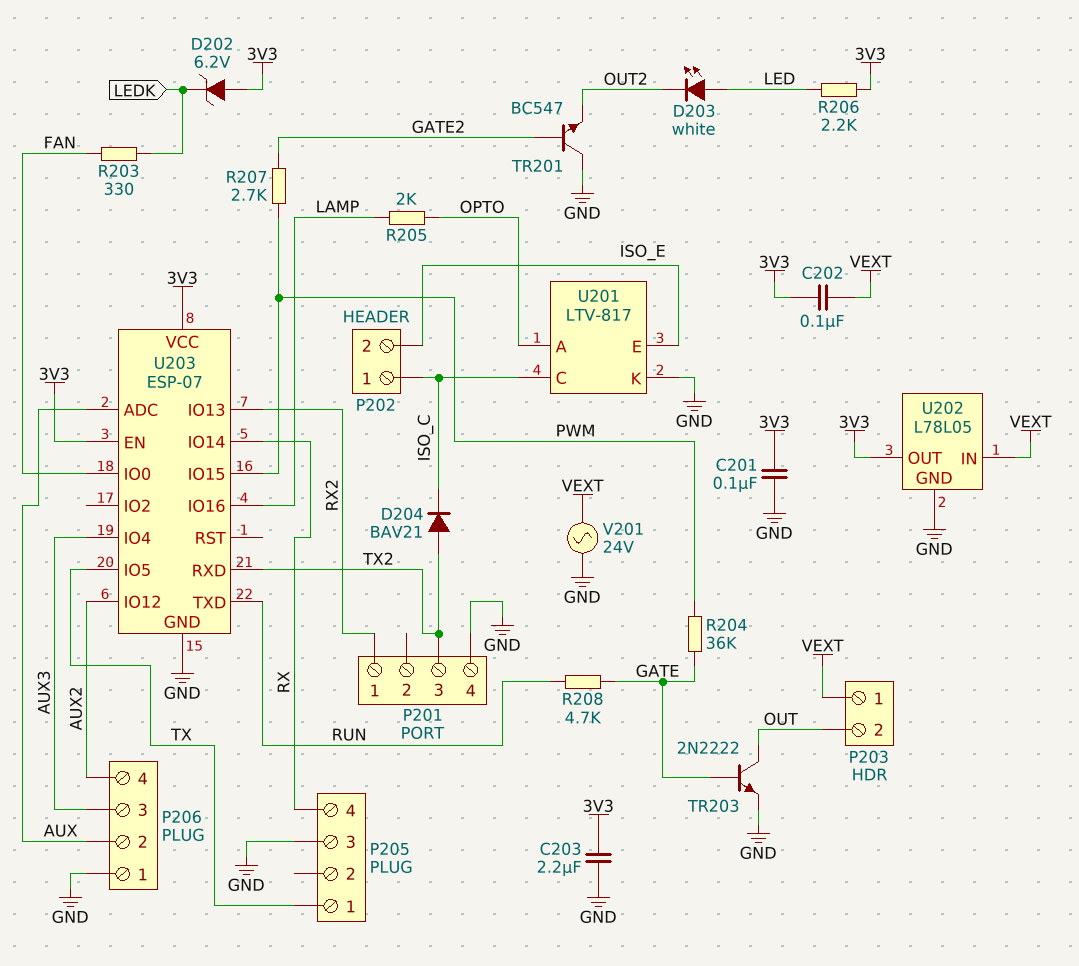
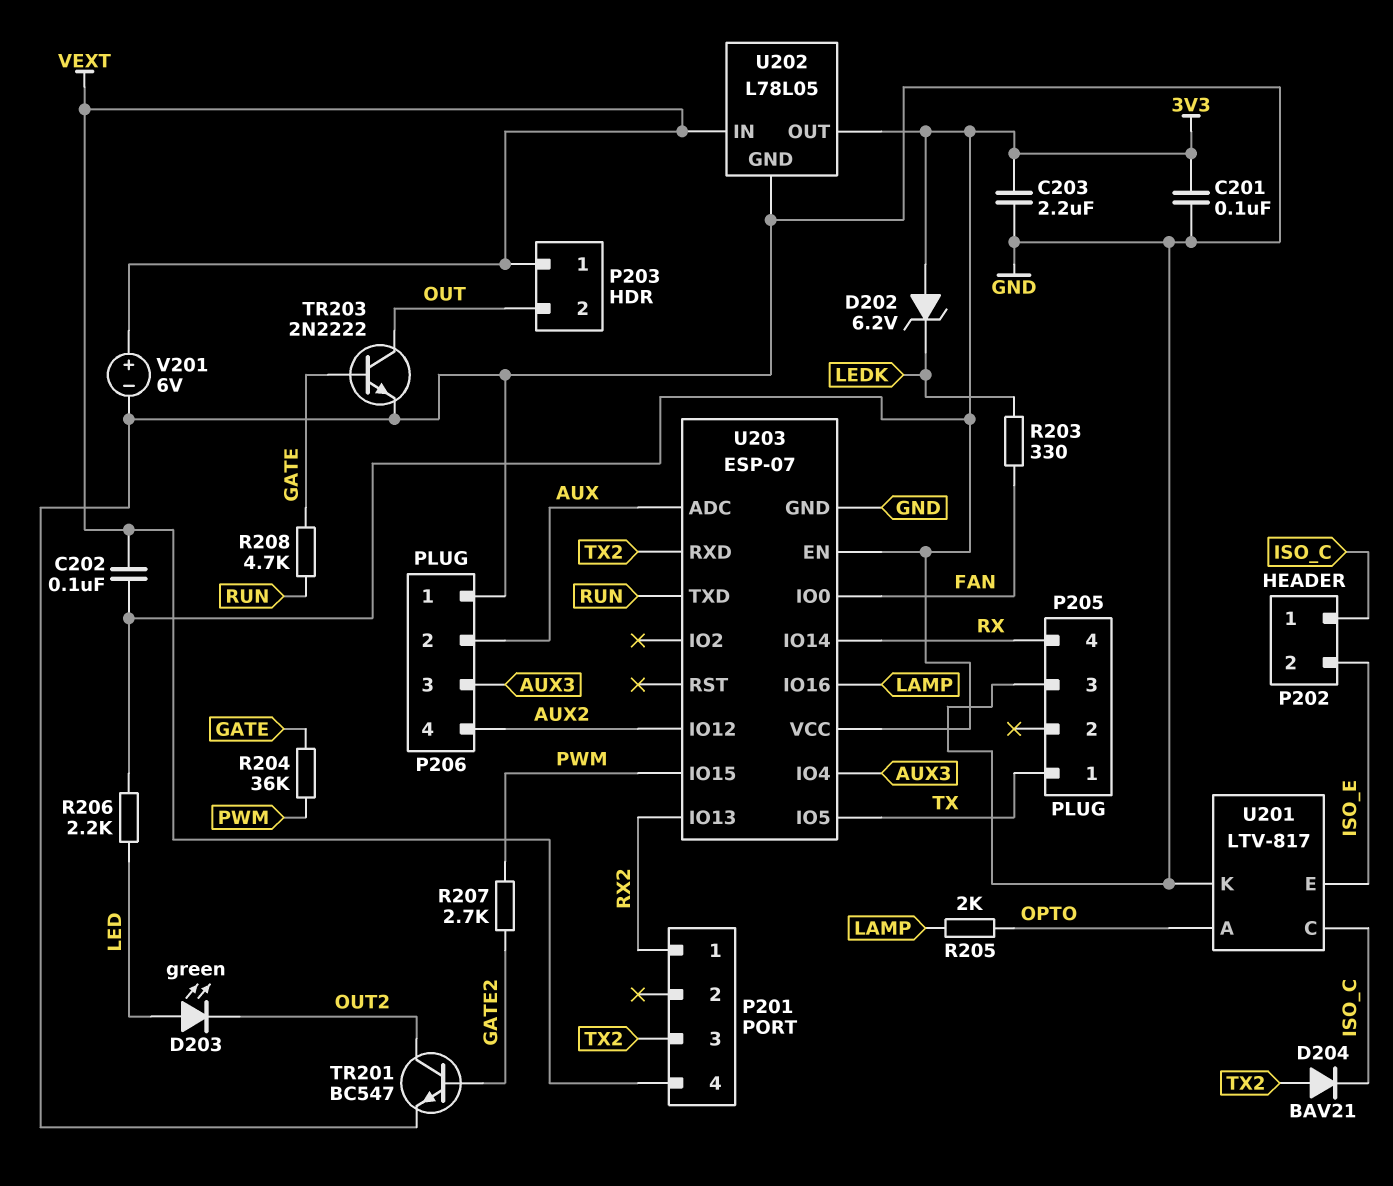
D203: LED white (A LED, K OUT2) -> LED green (A LED, K OUT2)
P201 pin 4: GND -> VEXT
TR201: NPN BC547 (B GATE2, C GND, E OUT2) -> NPN BC547 (B GATE2, C OUT2, E GND)
V201: AC 24V (GND, VEXT) -> 6V (plus VEXT, minus GND)

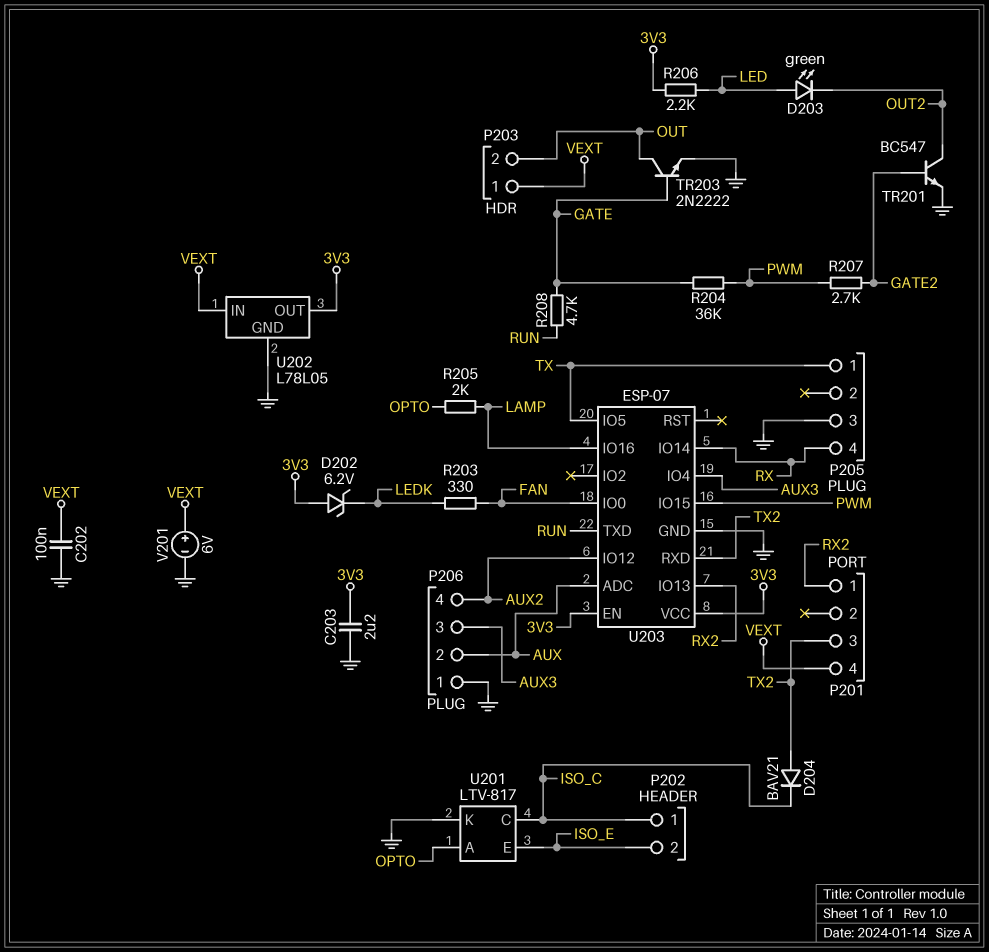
C201: 100nF (3V3, GND) -> none
C202: 100nF (3V3, VEXT) -> 100nF (GND, VEXT)

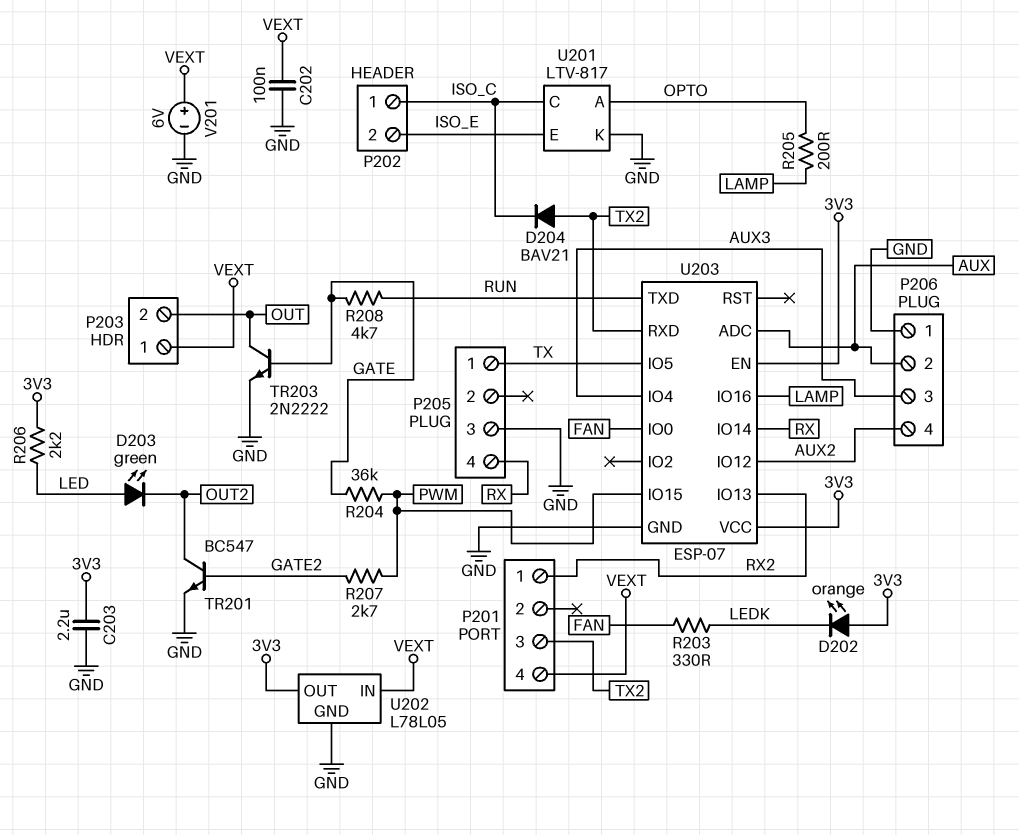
D202: zener 6.2V (A 3V3, K LEDK) -> LED orange (A 3V3, K LEDK)
R205: 2k (LAMP, OPTO) -> 200 (LAMP, OPTO)

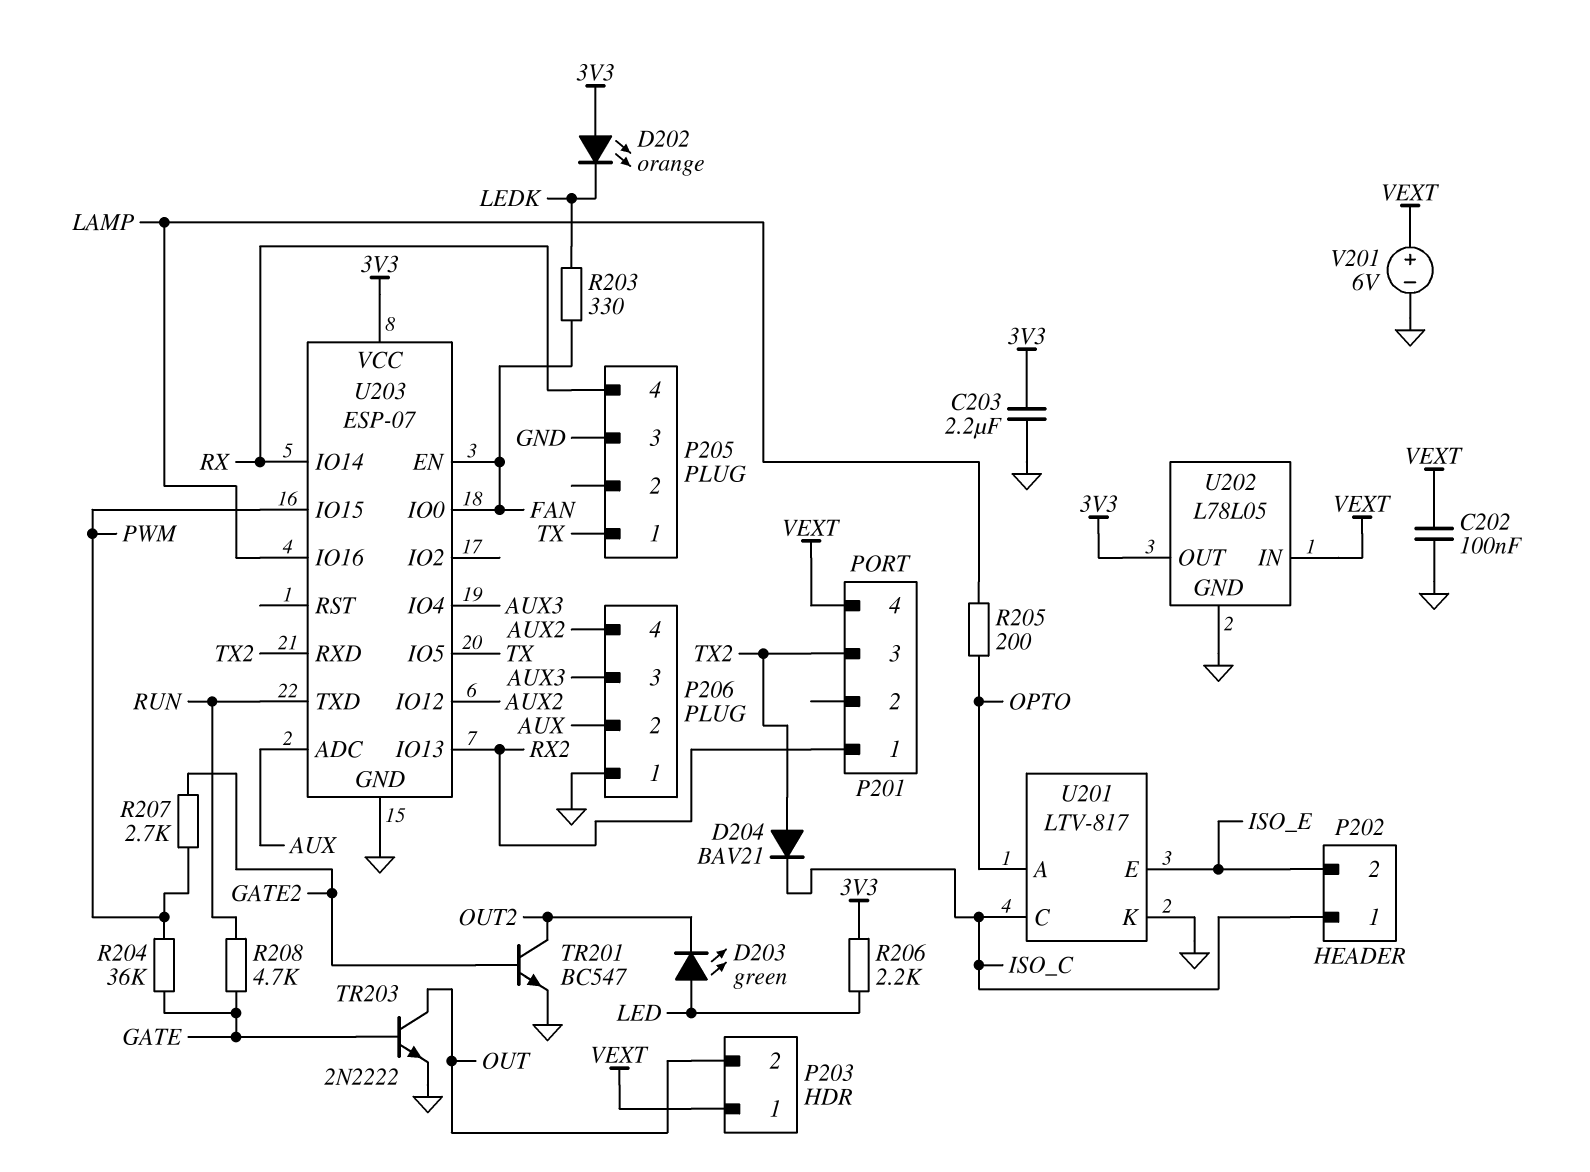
U203 pin EN: 3V3 -> FAN

